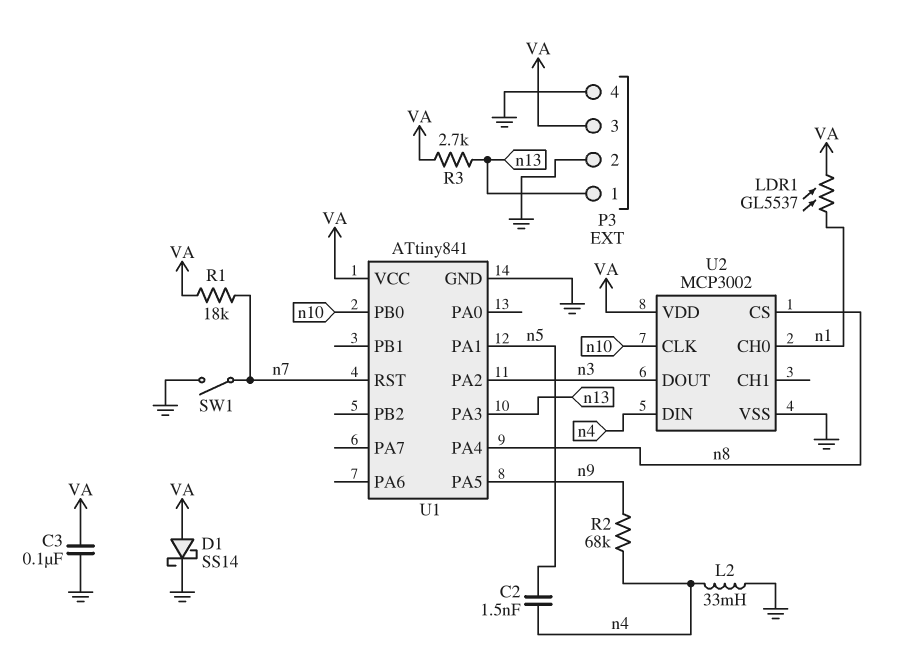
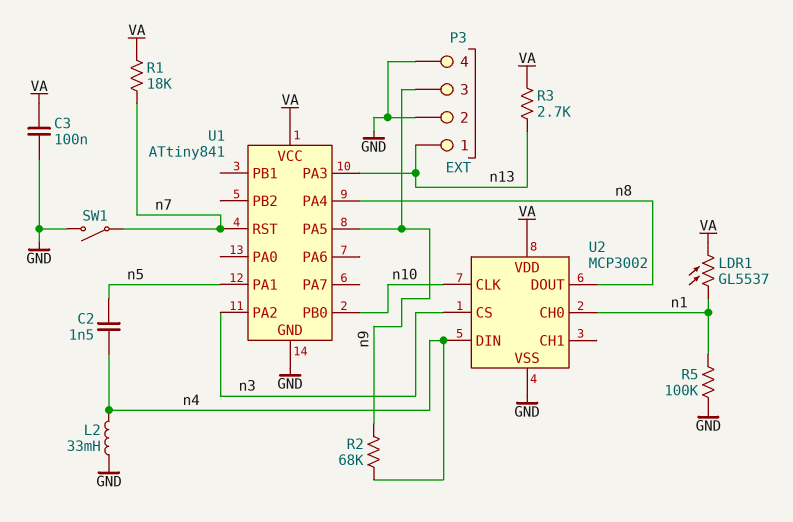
D1: schottky SS14 (A VA, K GND) -> none
P3 pin 3: VA -> n9
R5: none -> 100k (GND, n1)
U2 pin CS: n8 -> n3
U2 pin DOUT: n3 -> n8

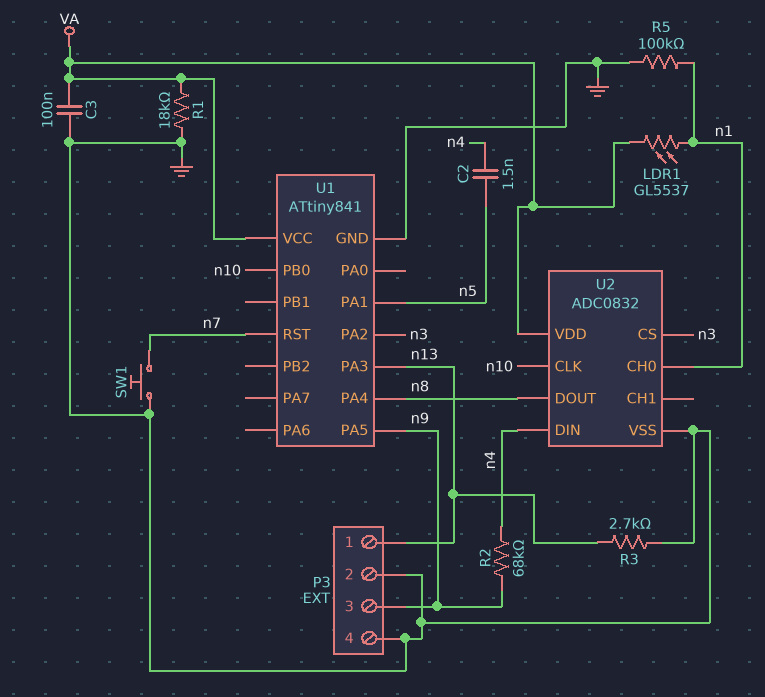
L2: 33mH (GND, n4) -> none
R1: 18k (VA, n7) -> 18k (GND, VA)
R3: 2.7k (VA, n13) -> 2.7k (GND, n13)
SW1: switch (GND, n7) -> button (GND, n7)
U2: MCP3002 -> ADC0832

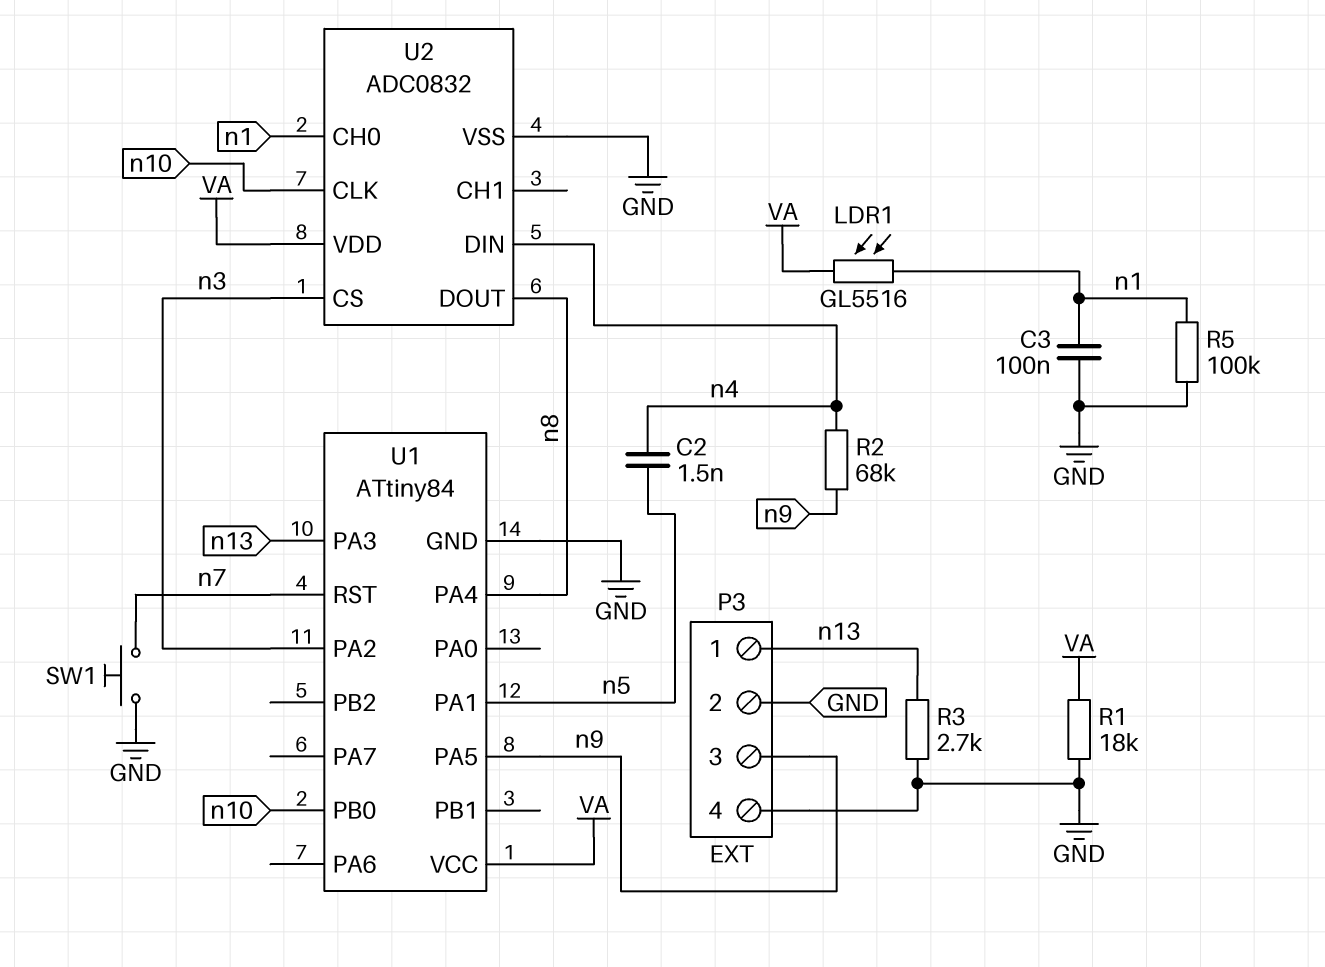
C3: 100nF (GND, VA) -> 100nF (GND, n1)
LDR1: GL5537 (VA, n1) -> GL5516 (VA, n1)
U1: ATtiny841 -> ATtiny84

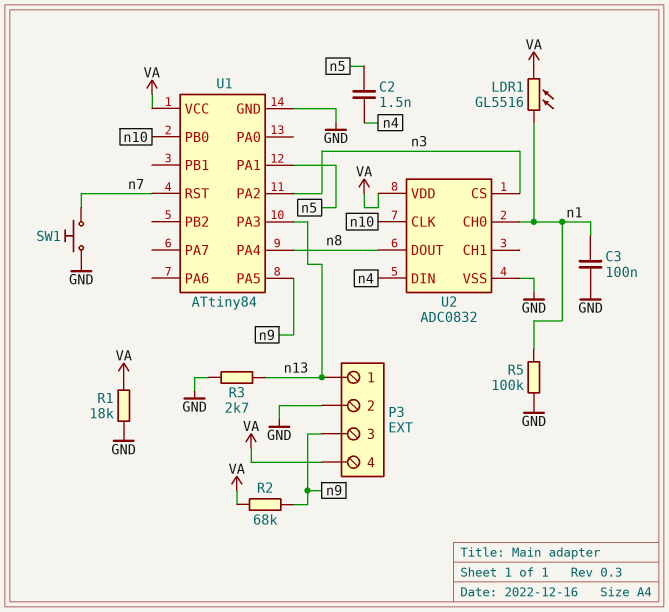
P3 pin 4: GND -> VA
R2: 68k (n4, n9) -> 68k (VA, n9)

